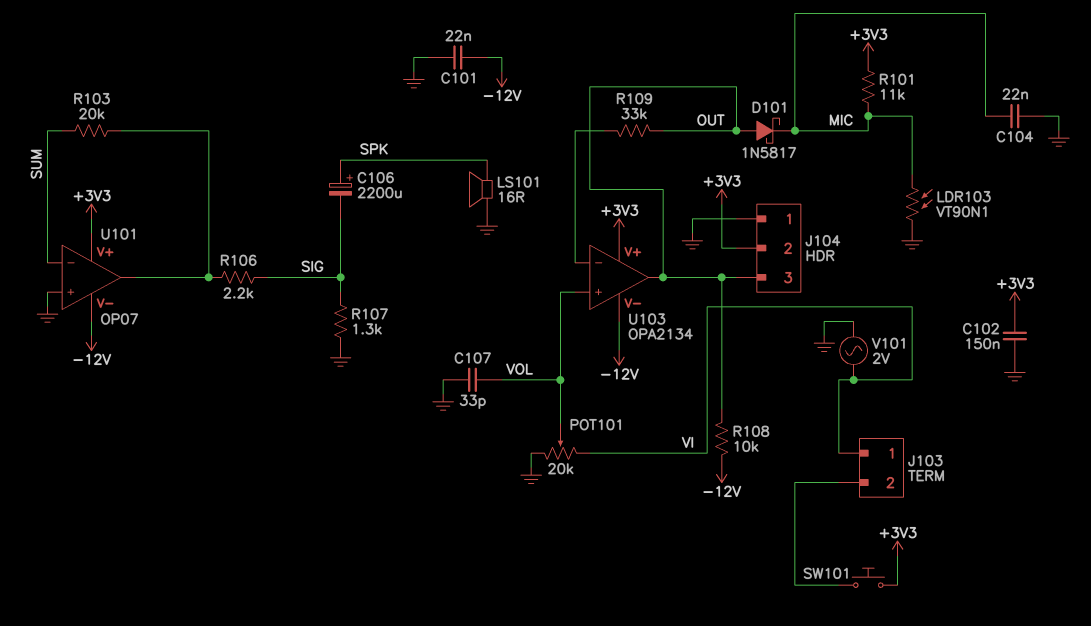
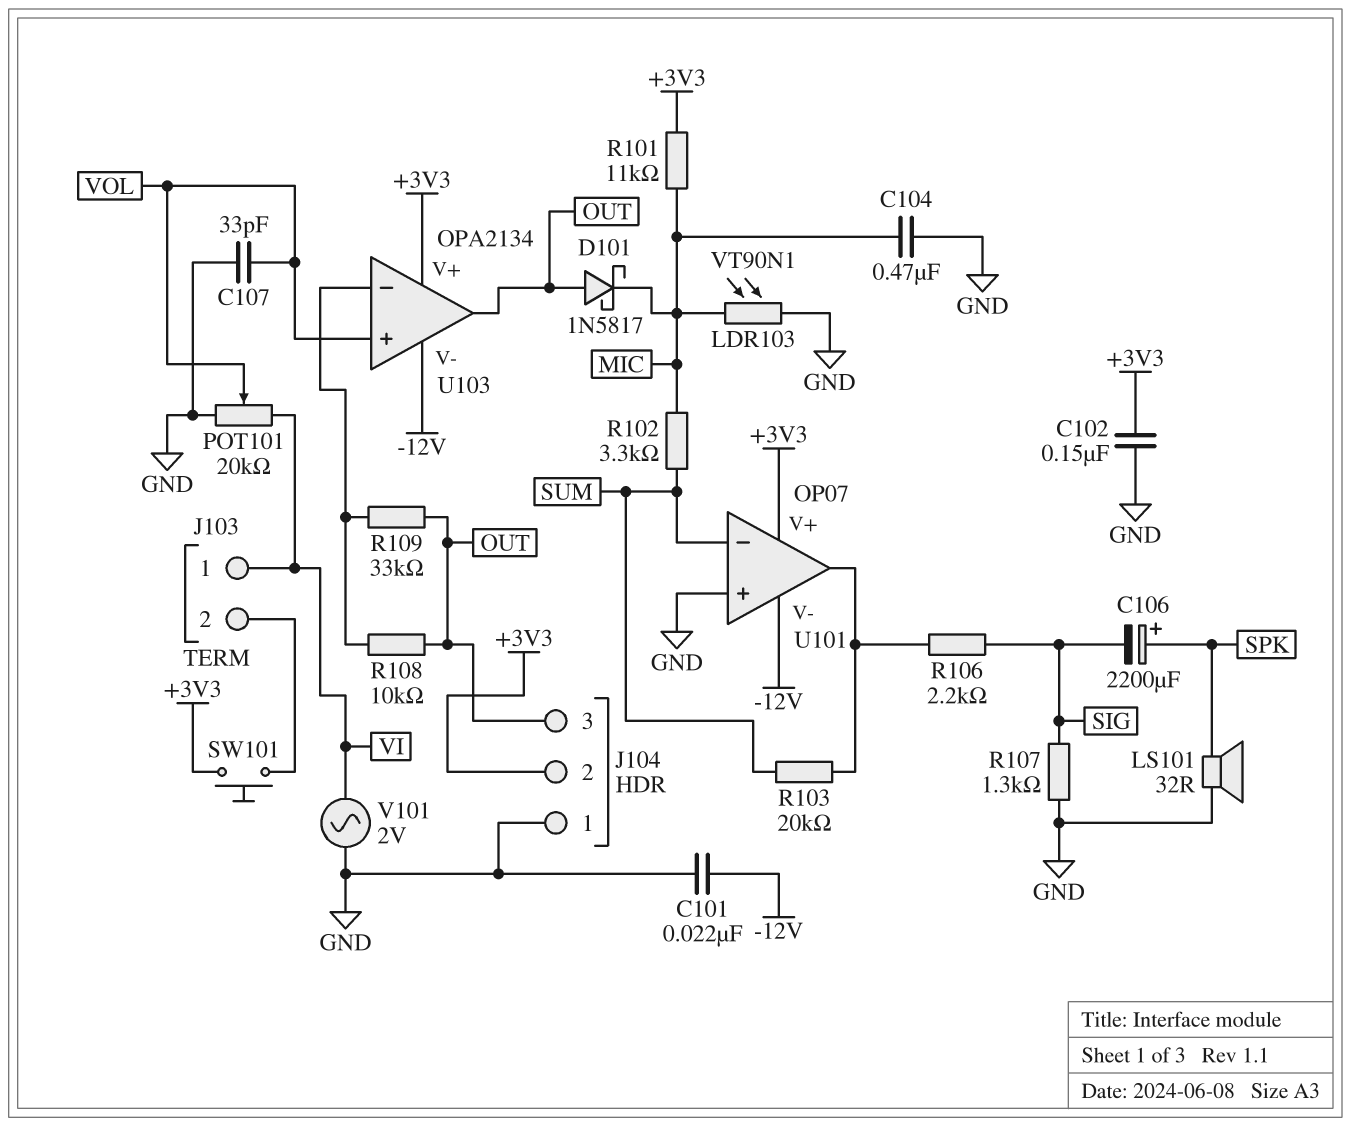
C104: 22nF (GND, MIC) -> 470nF (GND, MIC)
LS101: speaker 16R (GND, SPK) -> speaker 32R (GND, SPK)
R102: none -> 3.3k (MIC, SUM)
R108: 10k (-12V, OUT) -> 10k (OUT, U103/in-)

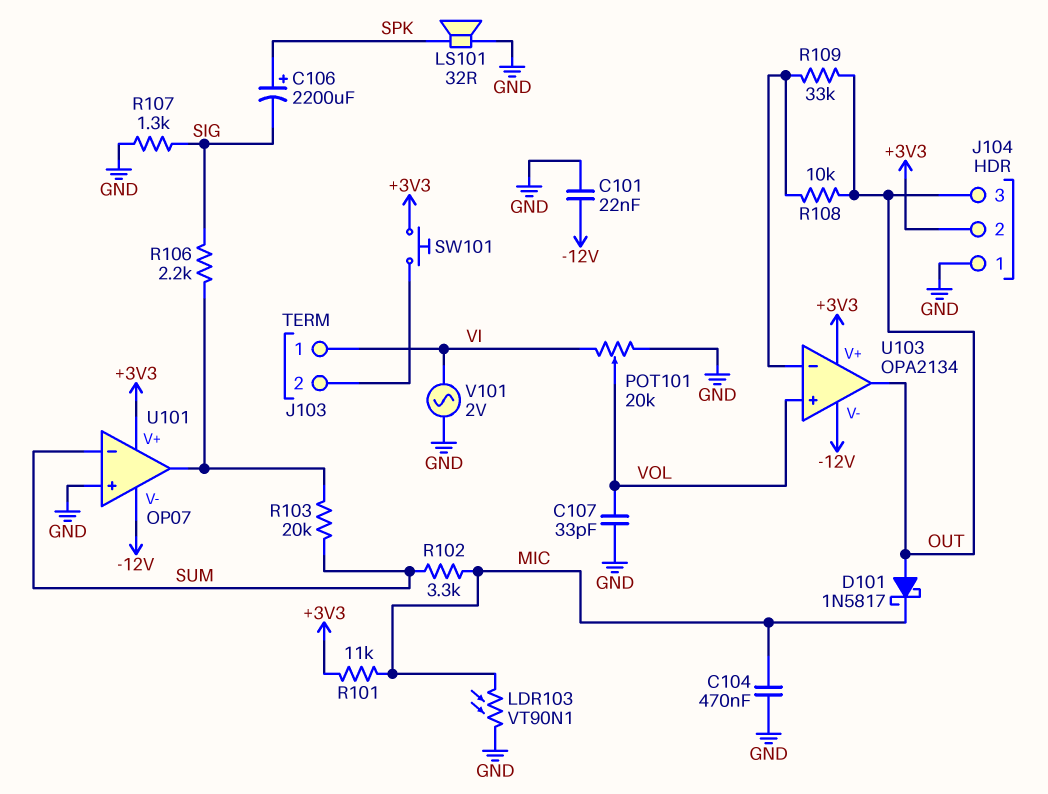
C102: 150nF (+3V3, GND) -> none

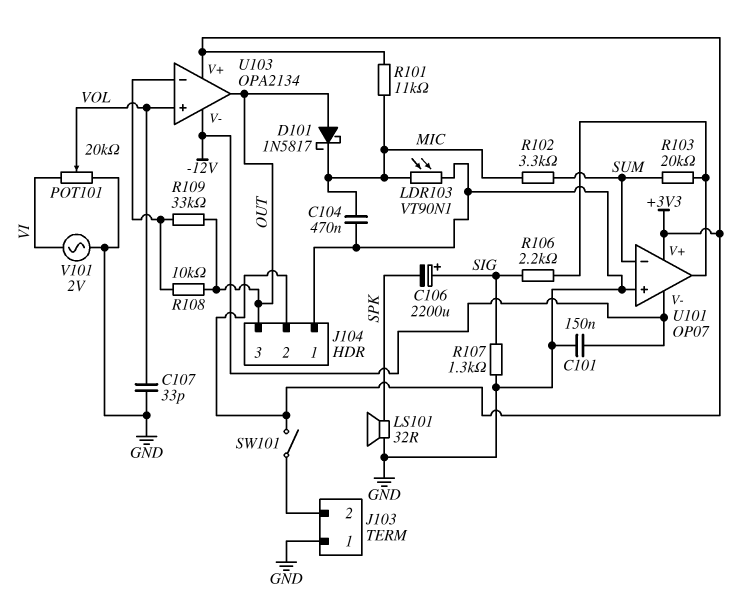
C101: 22nF (-12V, GND) -> 150nF (-12V, GND)
C106: 2200uF (plus SPK, minus SIG) -> 2200uF (plus SIG, minus SPK)
J103 pin 1: VI -> GND
SW101: button (+3V3, J103/2) -> switch (+3V3, J103/2)

